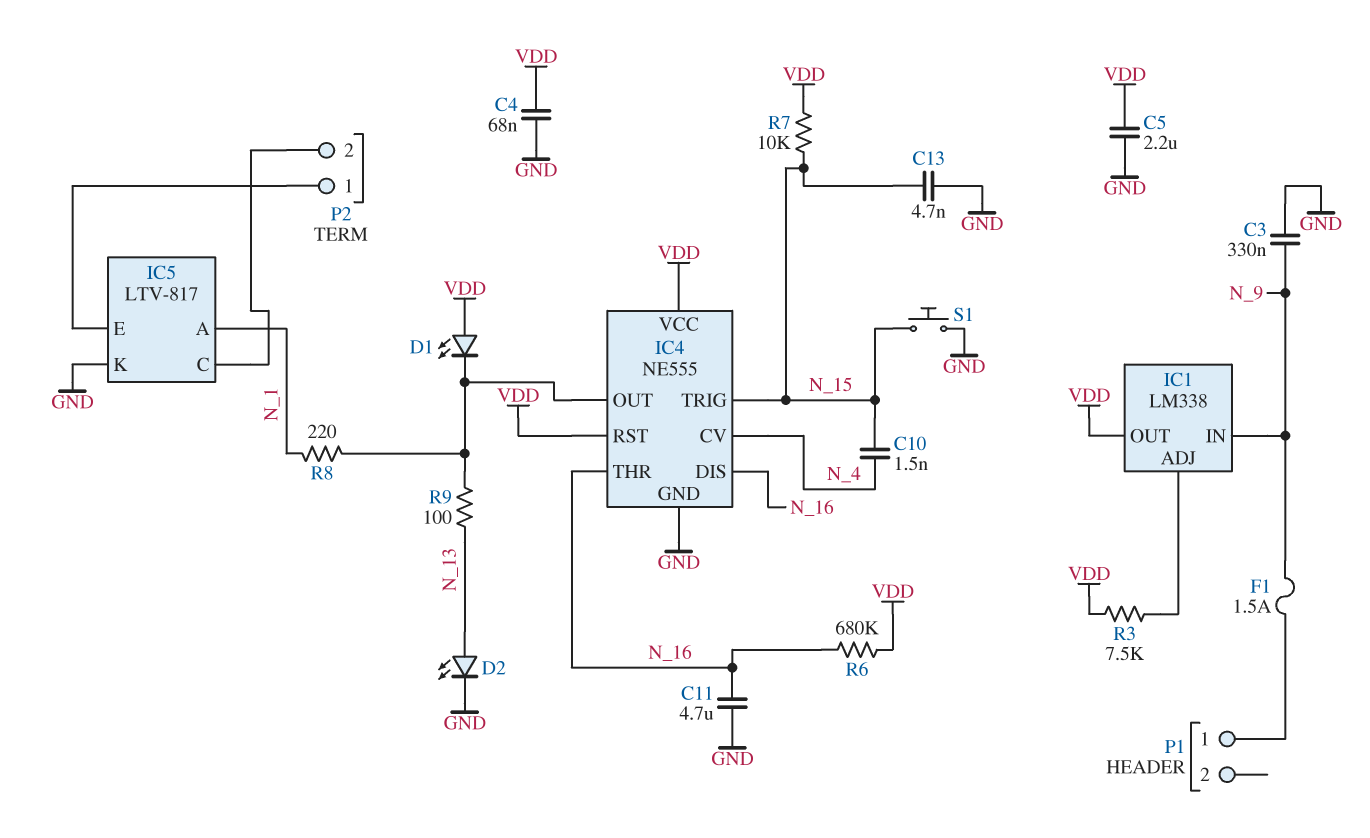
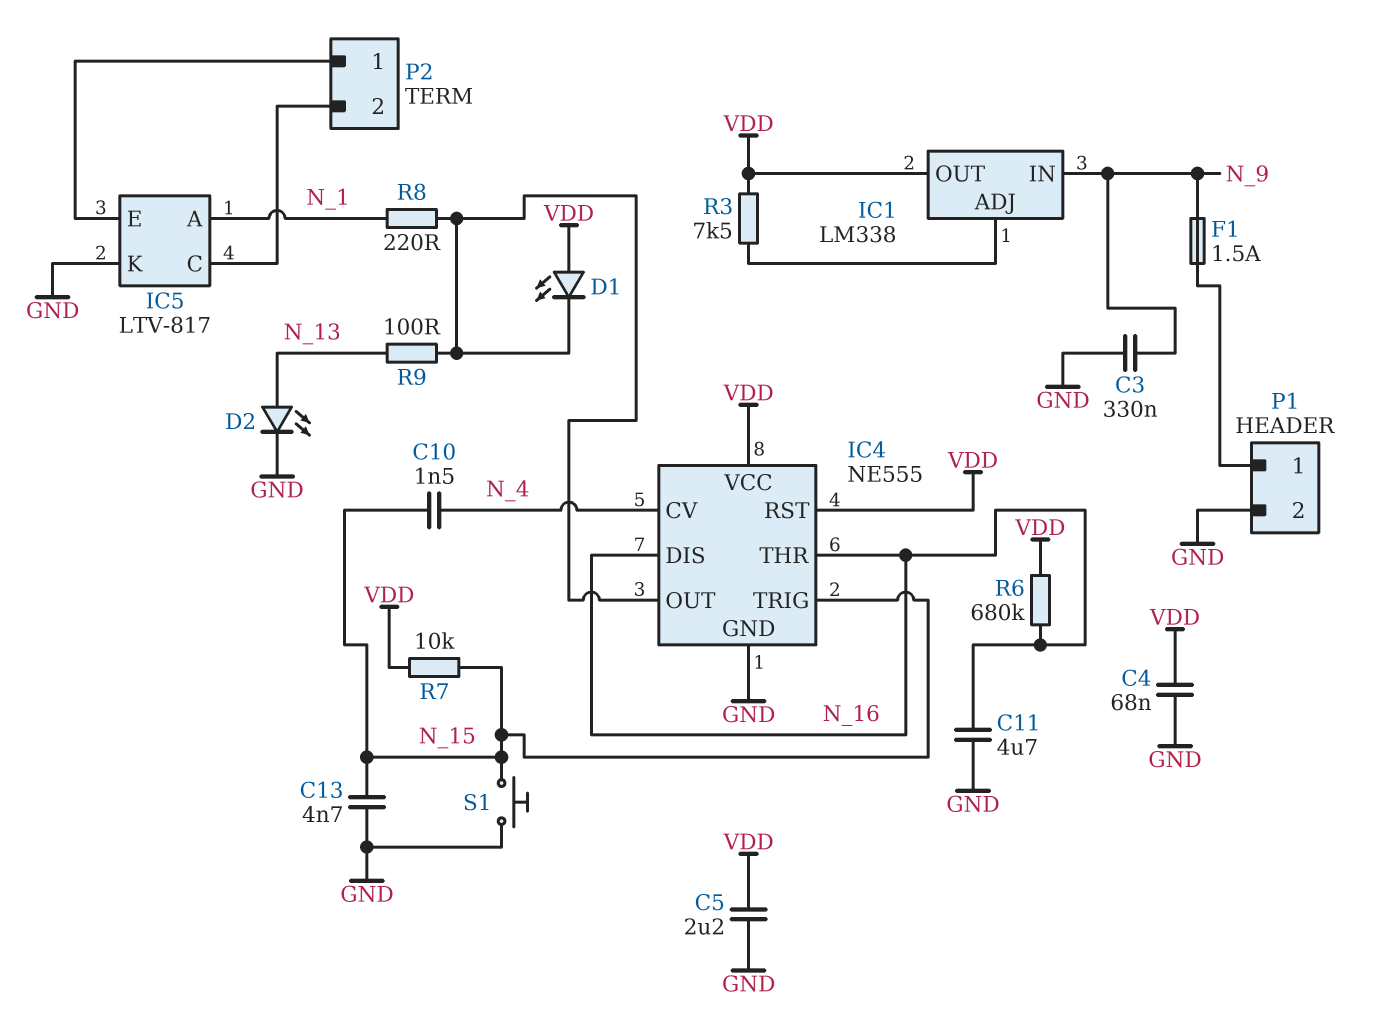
P1 pin 2: none -> GND

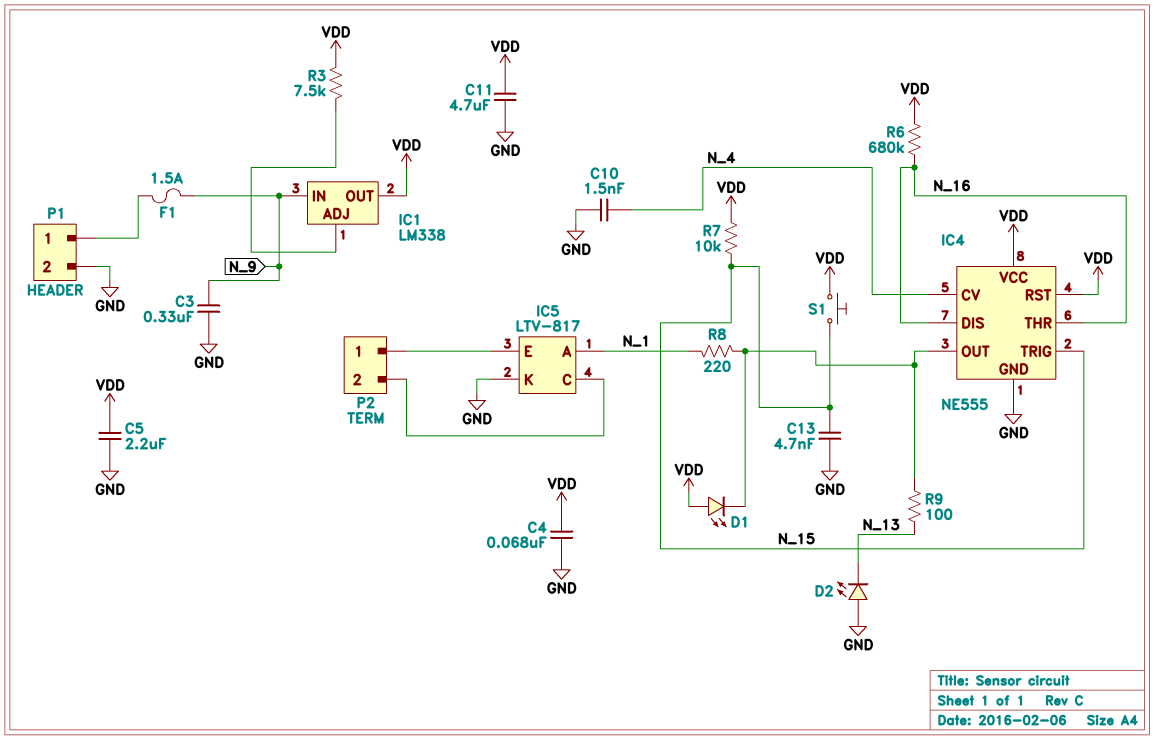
C10: 1.5nF (N_4, N_15) -> 1.5nF (GND, N_4)
C11: 4.7uF (GND, N_16) -> 4.7uF (GND, VDD)
D2: LED (A N_13, K GND) -> LED (A GND, K N_13)
S1: button (GND, N_15) -> button (N_15, VDD)

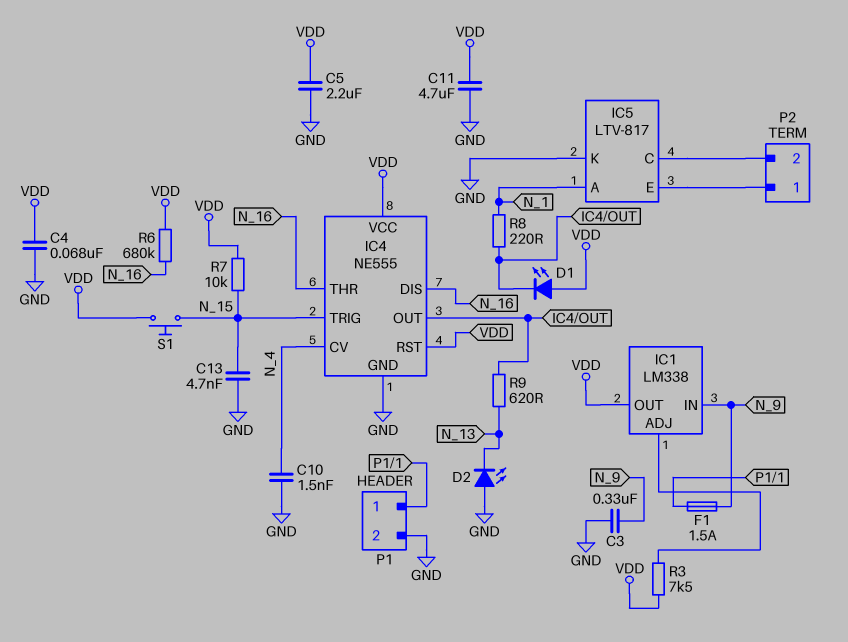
R9: 100 (IC4/OUT, N_13) -> 620 (IC4/OUT, N_13)

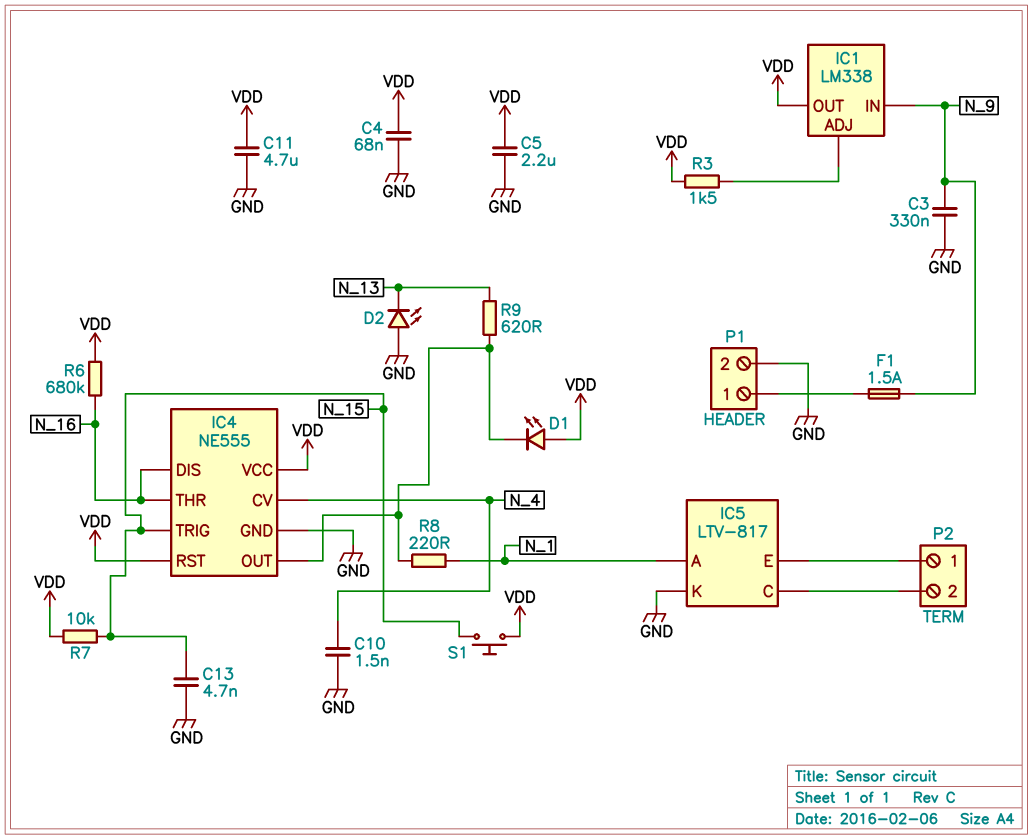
R3: 7.5k (IC1/ADJ, VDD) -> 1.5k (IC1/ADJ, VDD)

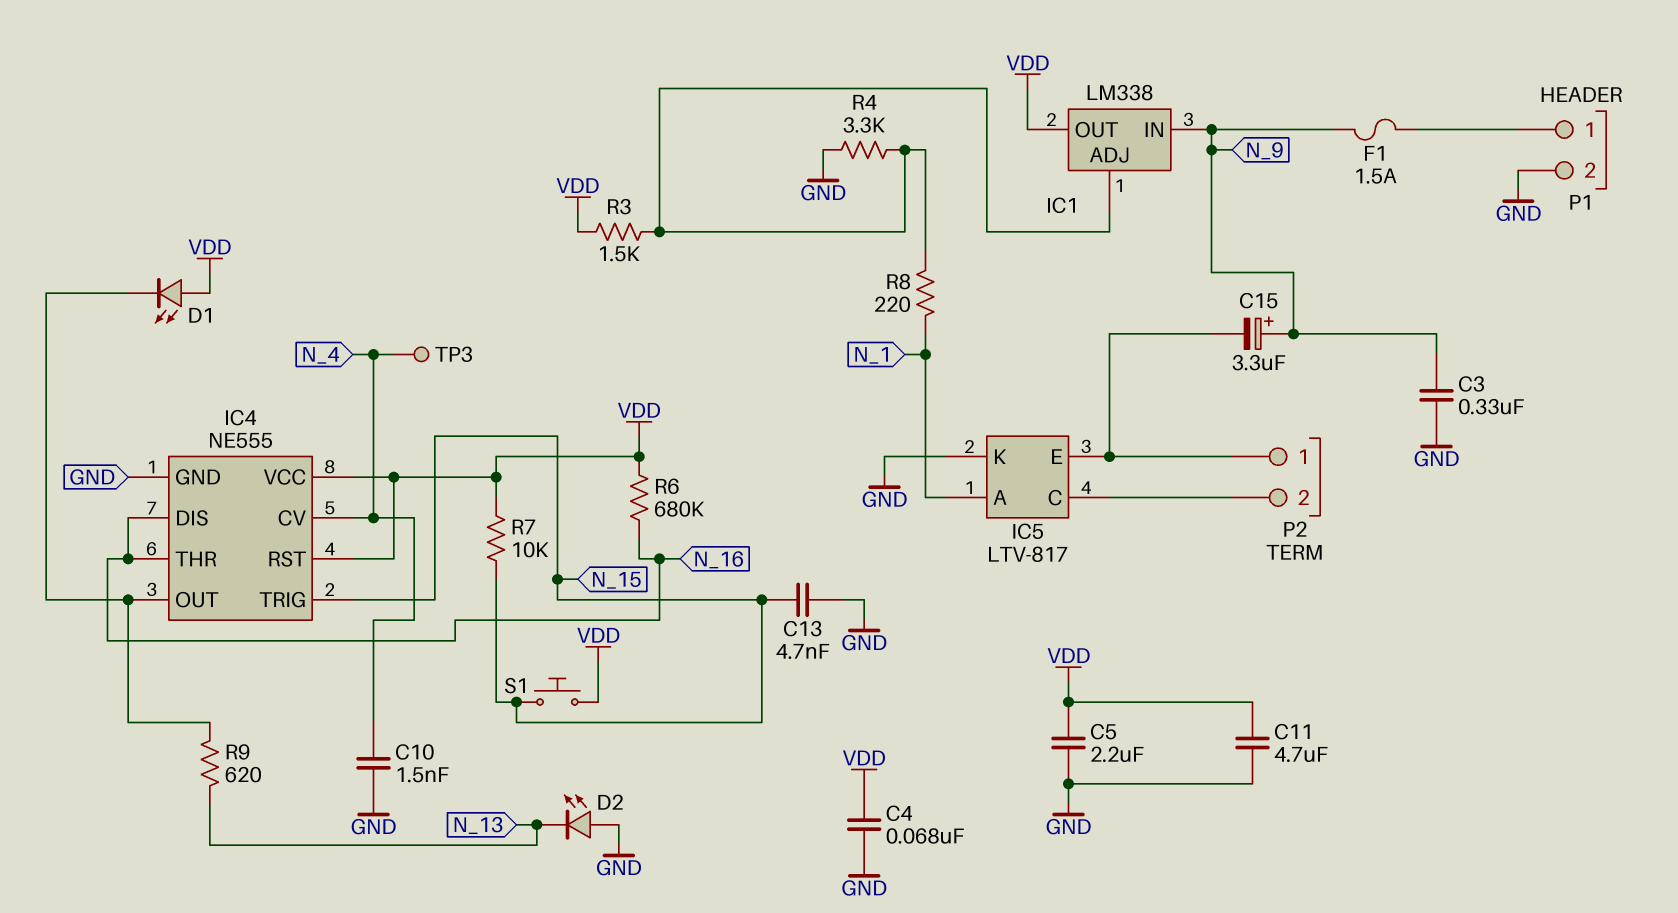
C15: none -> 3.3uF (plus N_9, minus IC5/E)
R4: none -> 3.3k (GND, IC1/ADJ)
R8: 220 (IC4/OUT, N_1) -> 220 (IC1/ADJ, N_1)
TP3: none -> test point (N_4)

